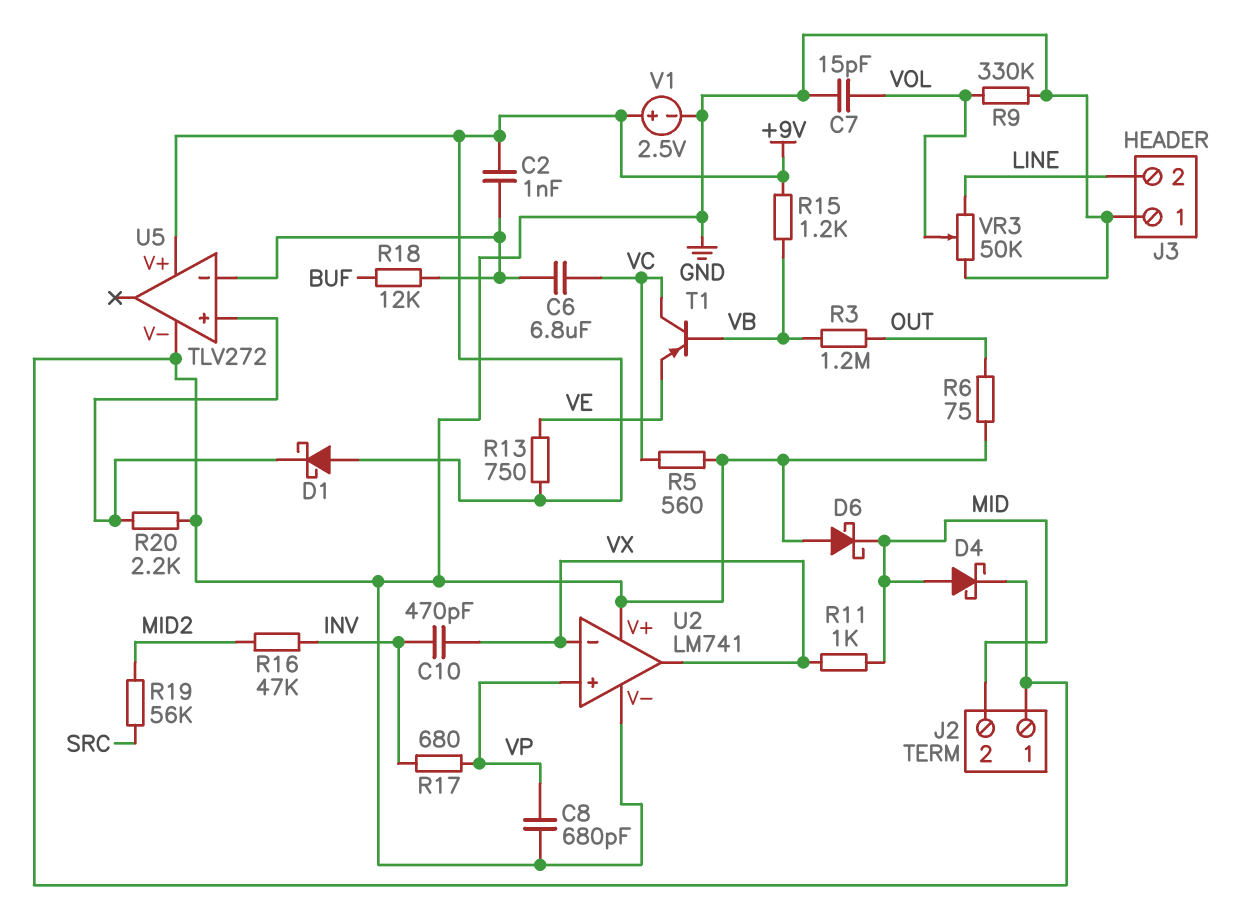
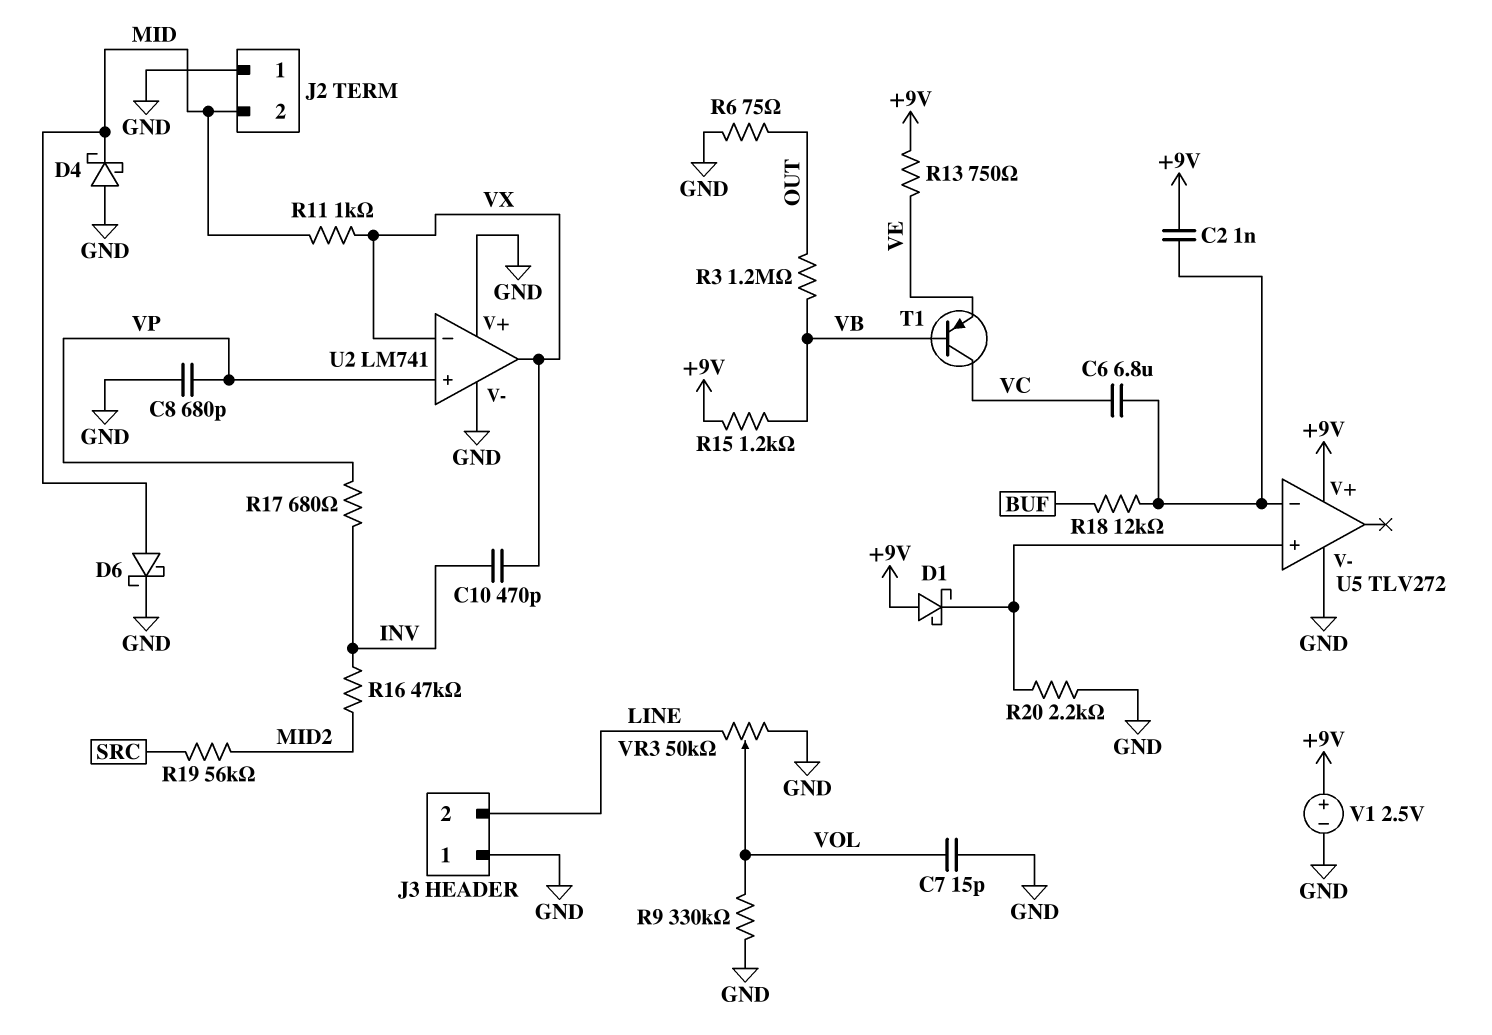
D4: schottky (A MID, K GND) -> schottky (A GND, K MID)
D6: schottky (A GND, K MID) -> schottky (A MID, K GND)
R5: 560 (GND, VC) -> none

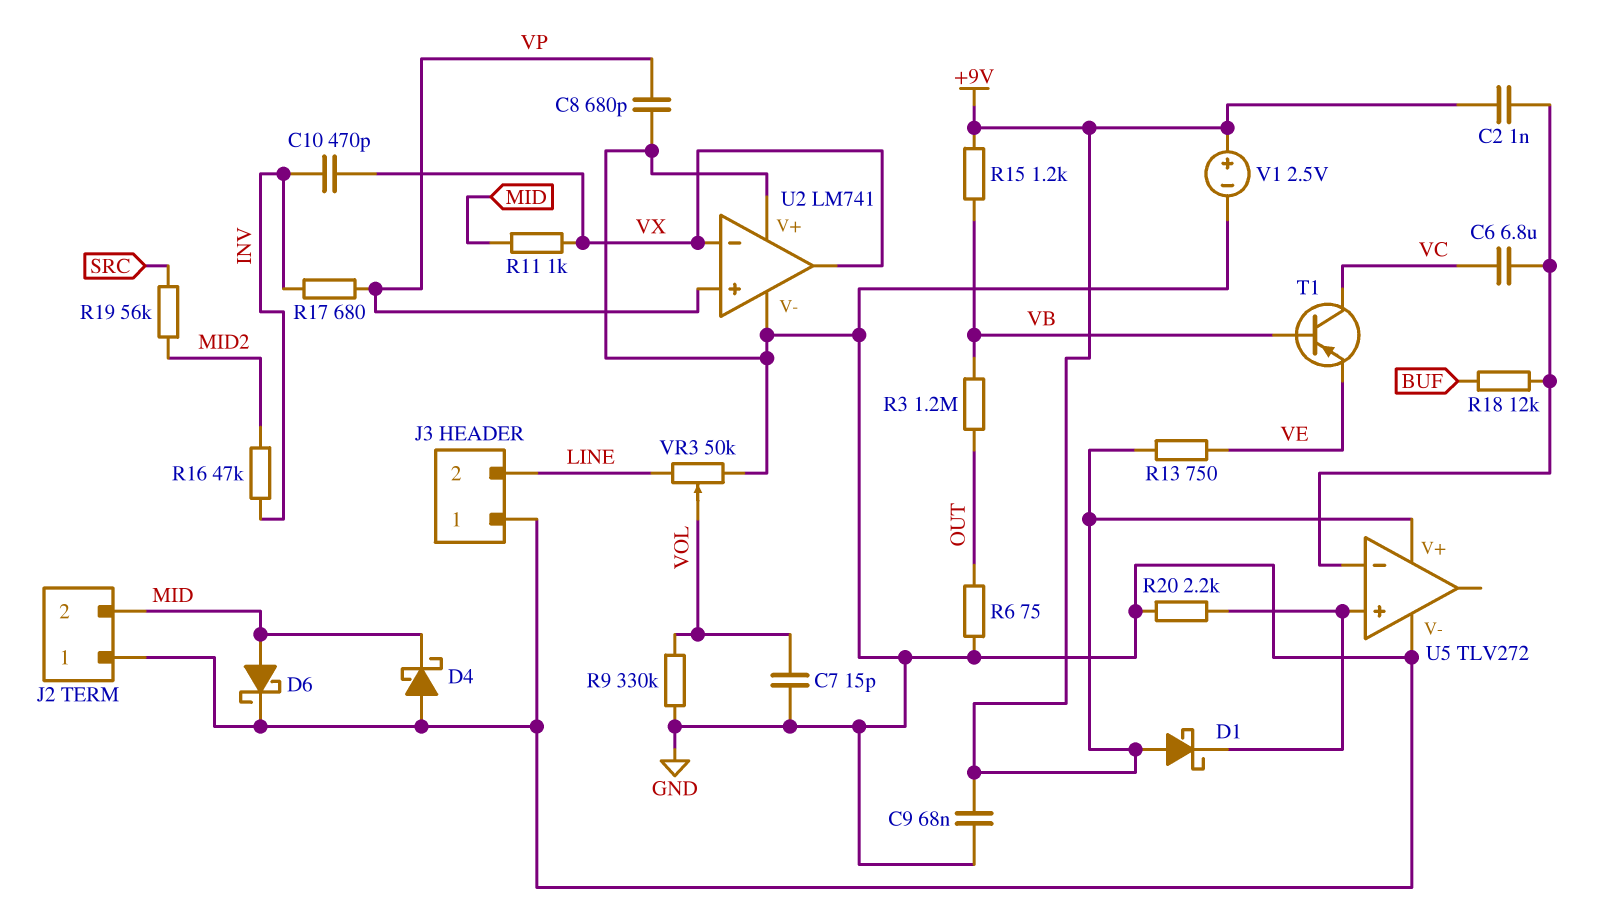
C9: none -> 68nF (+9V, GND)

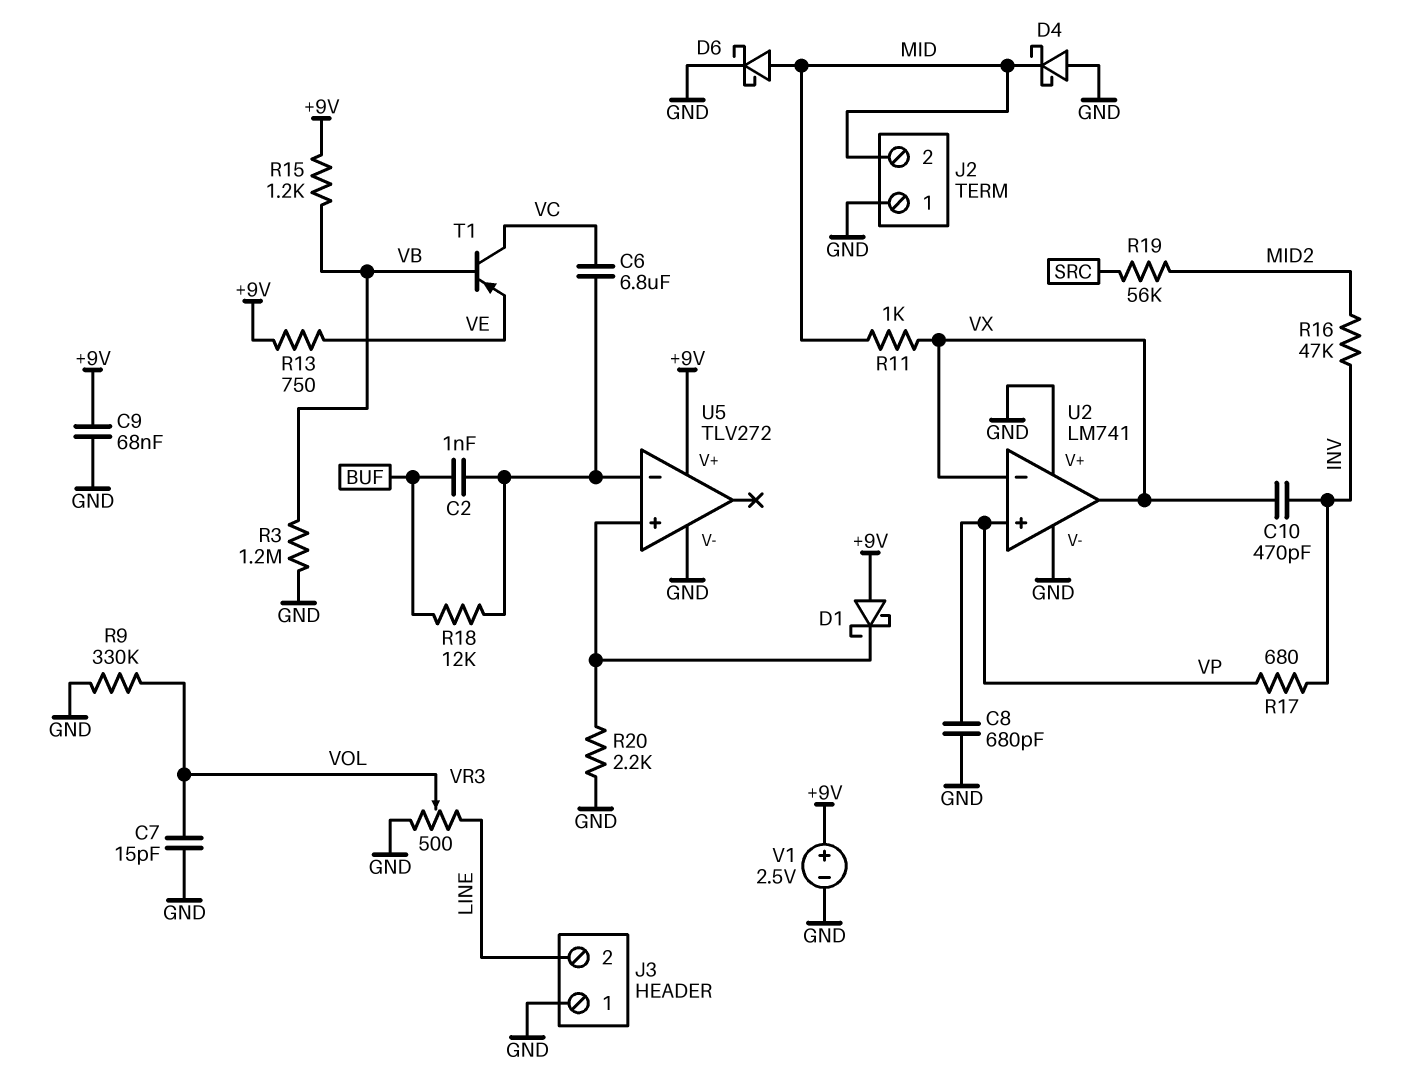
C2: 1nF (+9V, U5/in-) -> 1nF (BUF, U5/in-)
R3: 1.2M (OUT, VB) -> 1.2M (GND, VB)
R6: 75 (GND, OUT) -> none
VR3: 50k (GND, LINE, wiper VOL) -> 500 (GND, LINE, wiper VOL)

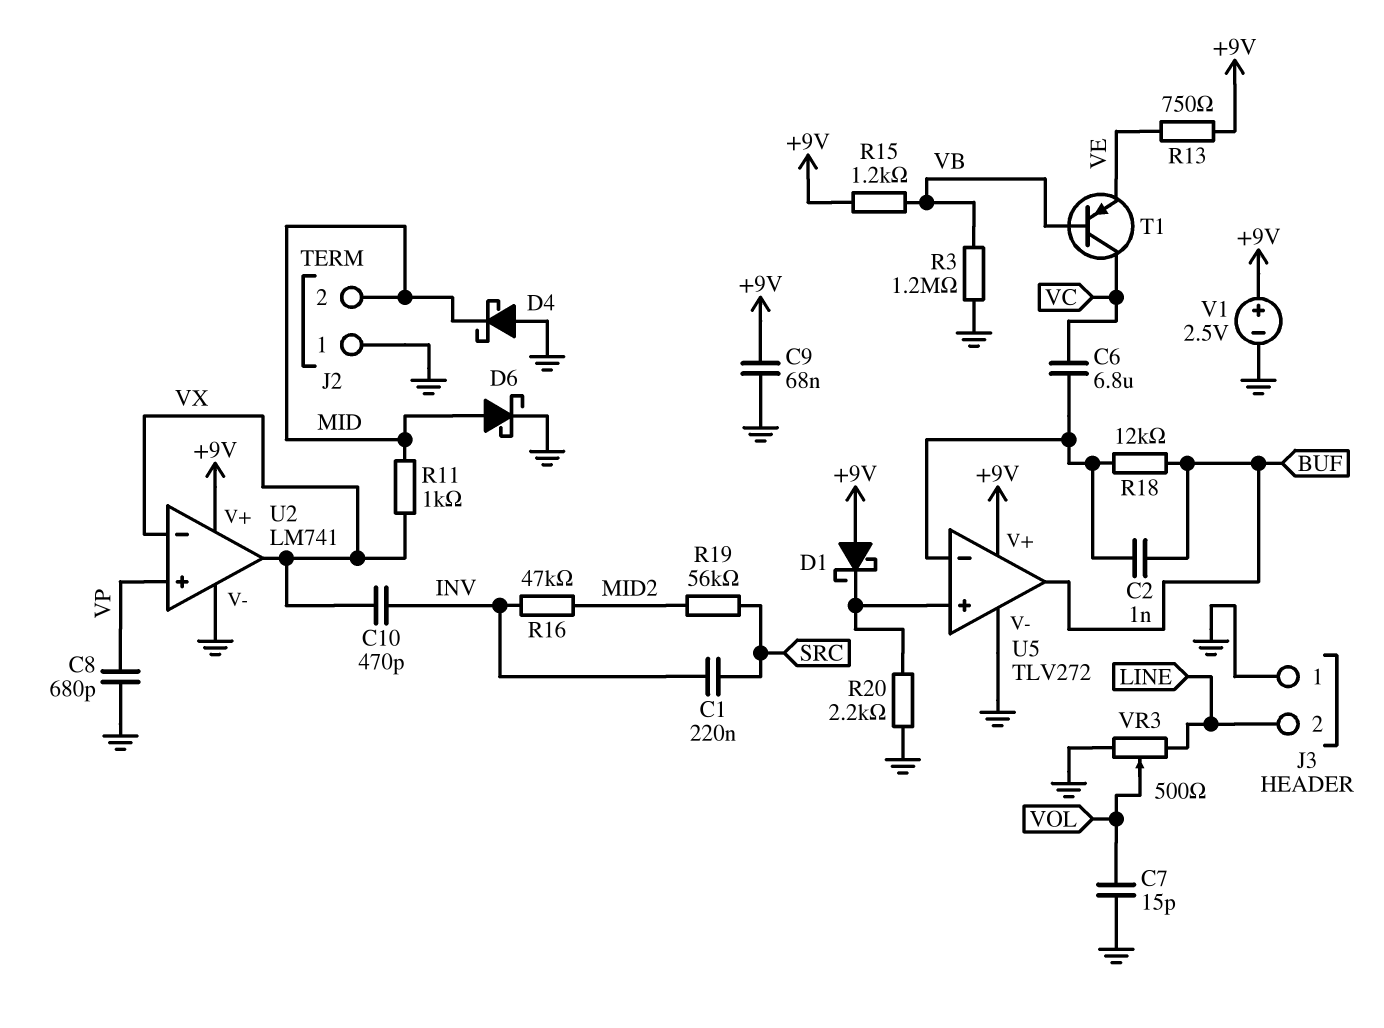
C1: none -> 220nF (INV, SRC)
R9: 330k (GND, VOL) -> none
R17: 680 (INV, VP) -> none
U2 pin V+: GND -> +9V
U5 pin out: none -> BUF

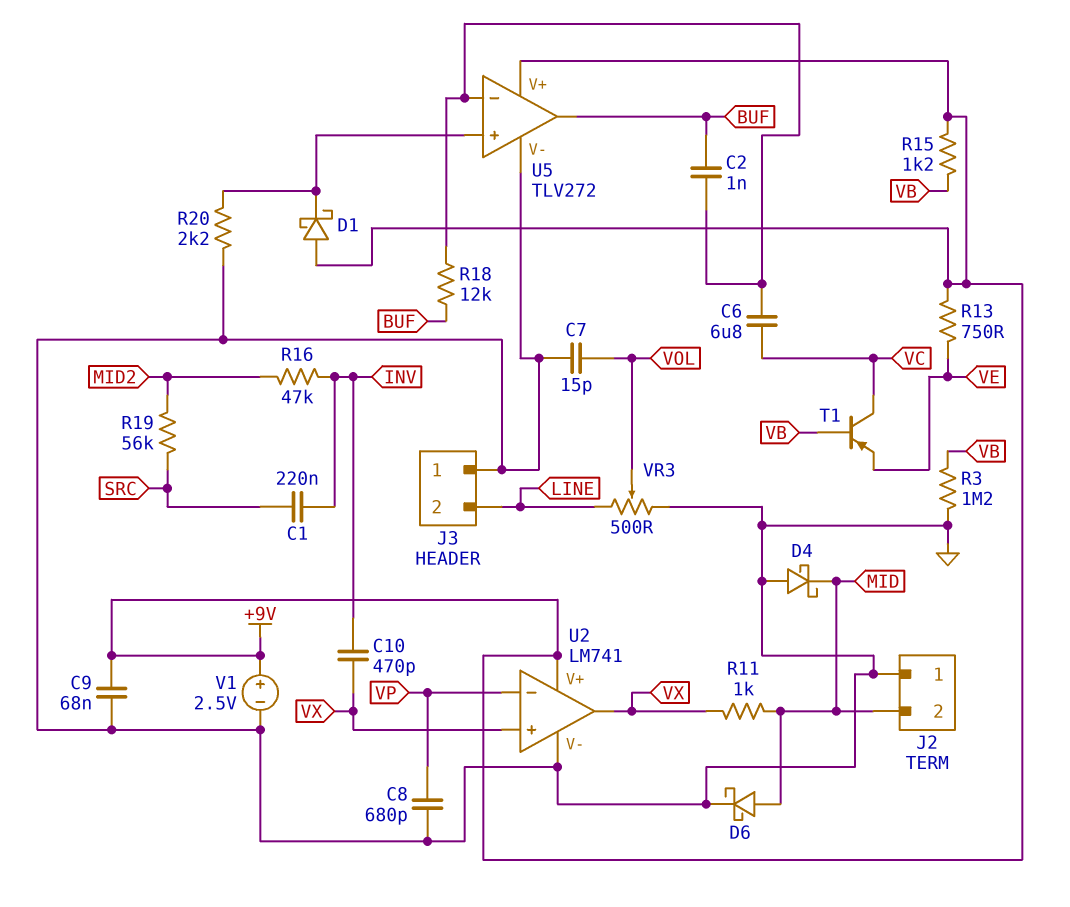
U2 pin in+: VP -> VX
U2 pin in-: VX -> VP

